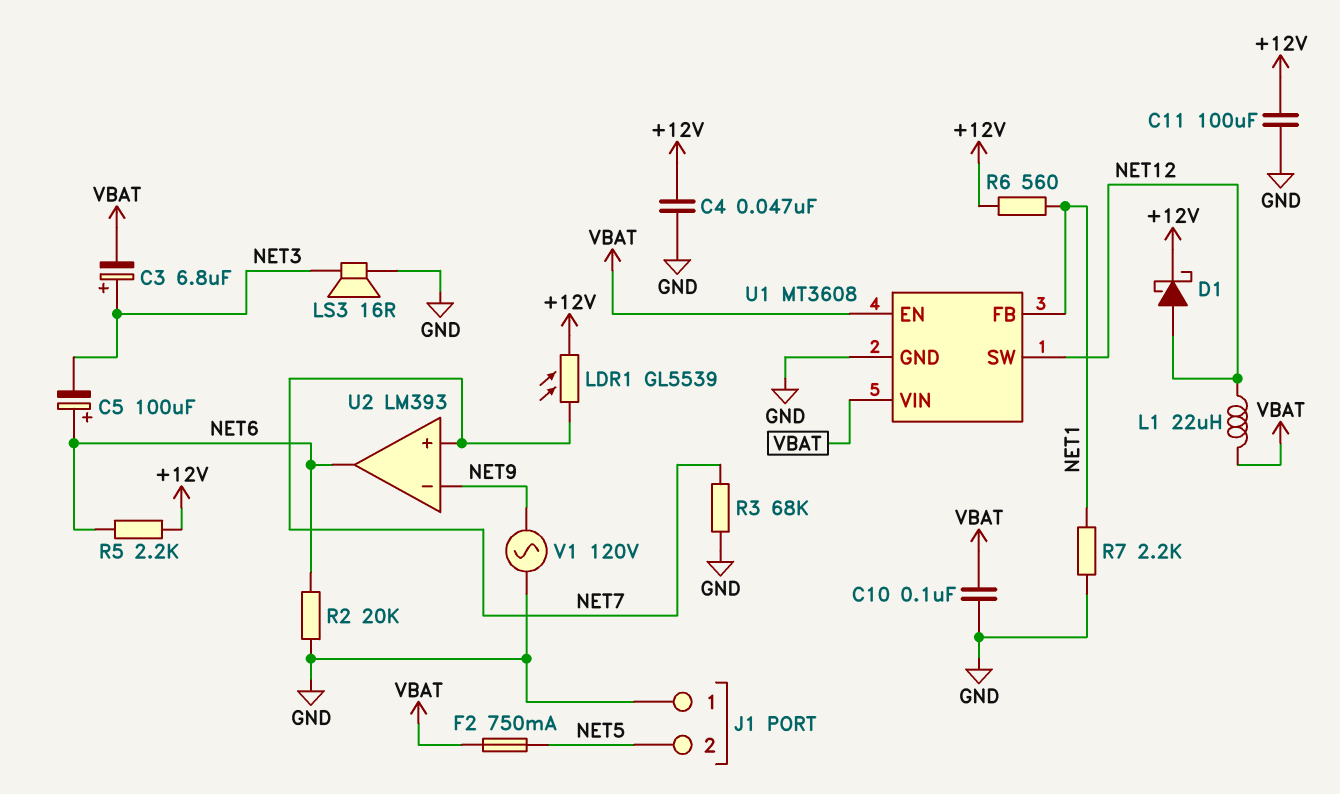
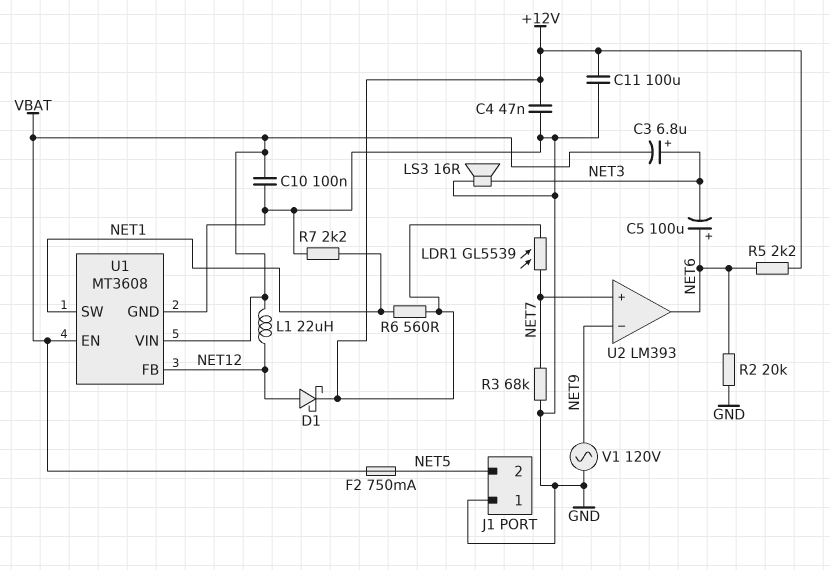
U1 pin FB: NET1 -> NET12
U1 pin SW: NET12 -> NET1

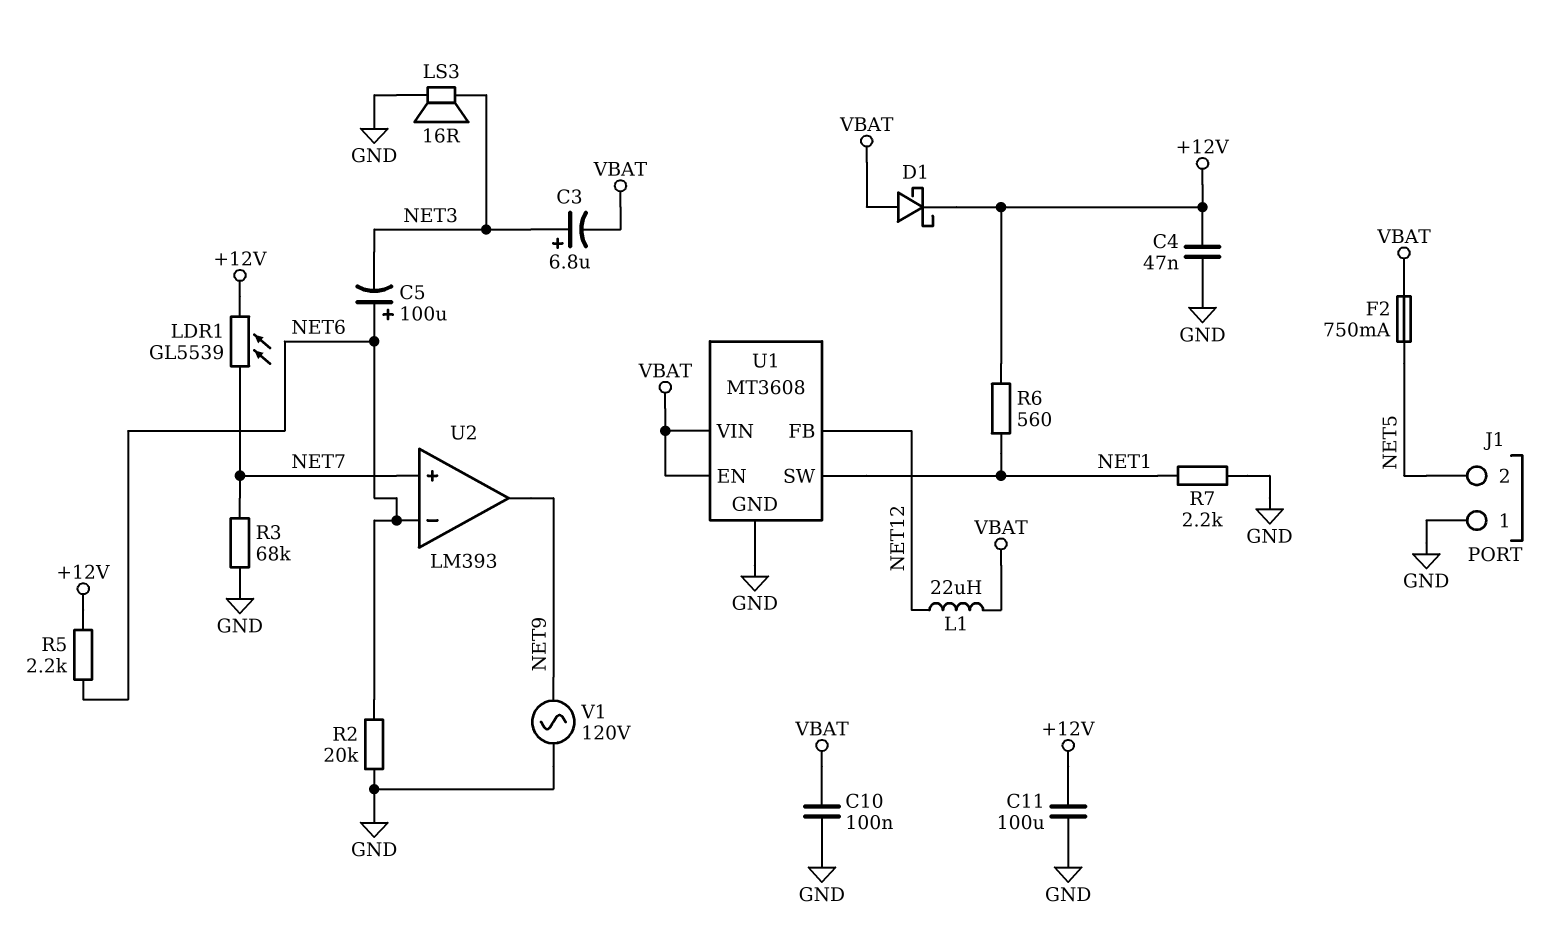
D1: schottky (A NET12, K +12V) -> schottky (A VBAT, K +12V)
U2 pin in-: NET9 -> NET6
U2 pin out: NET6 -> NET9

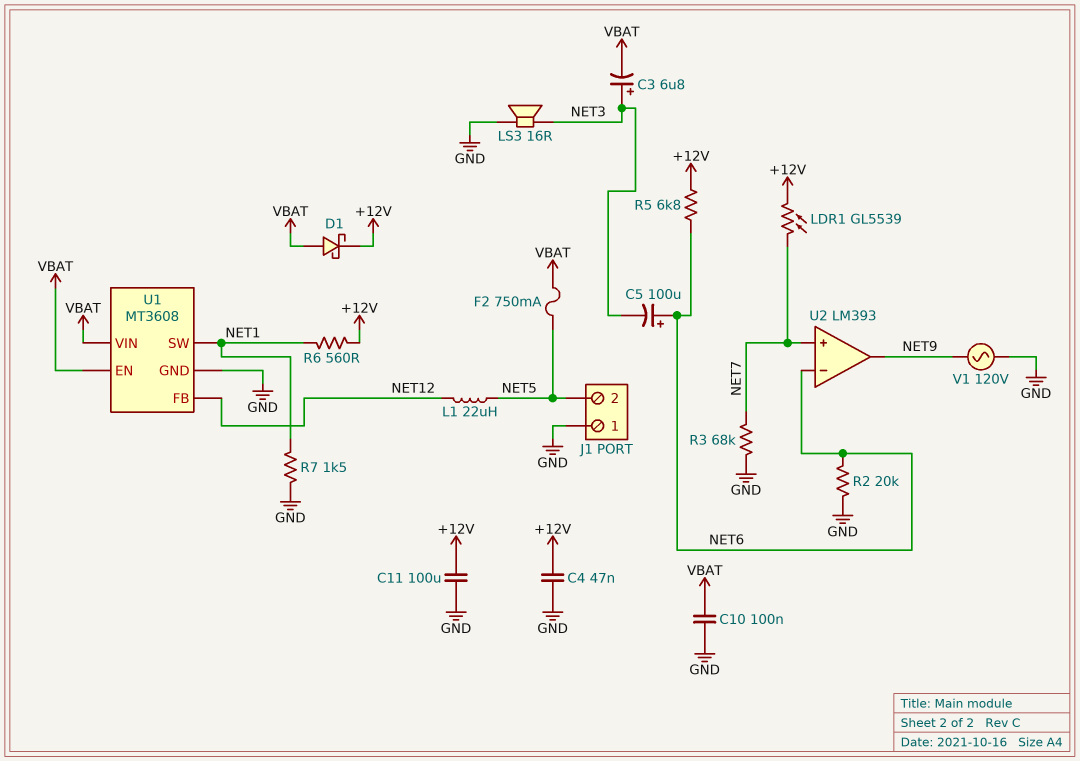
L1: 22uH (NET12, VBAT) -> 22uH (NET5, NET12)
R5: 2.2k (+12V, NET6) -> 6.8k (+12V, NET6)
R7: 2.2k (GND, NET1) -> 1.5k (GND, NET1)

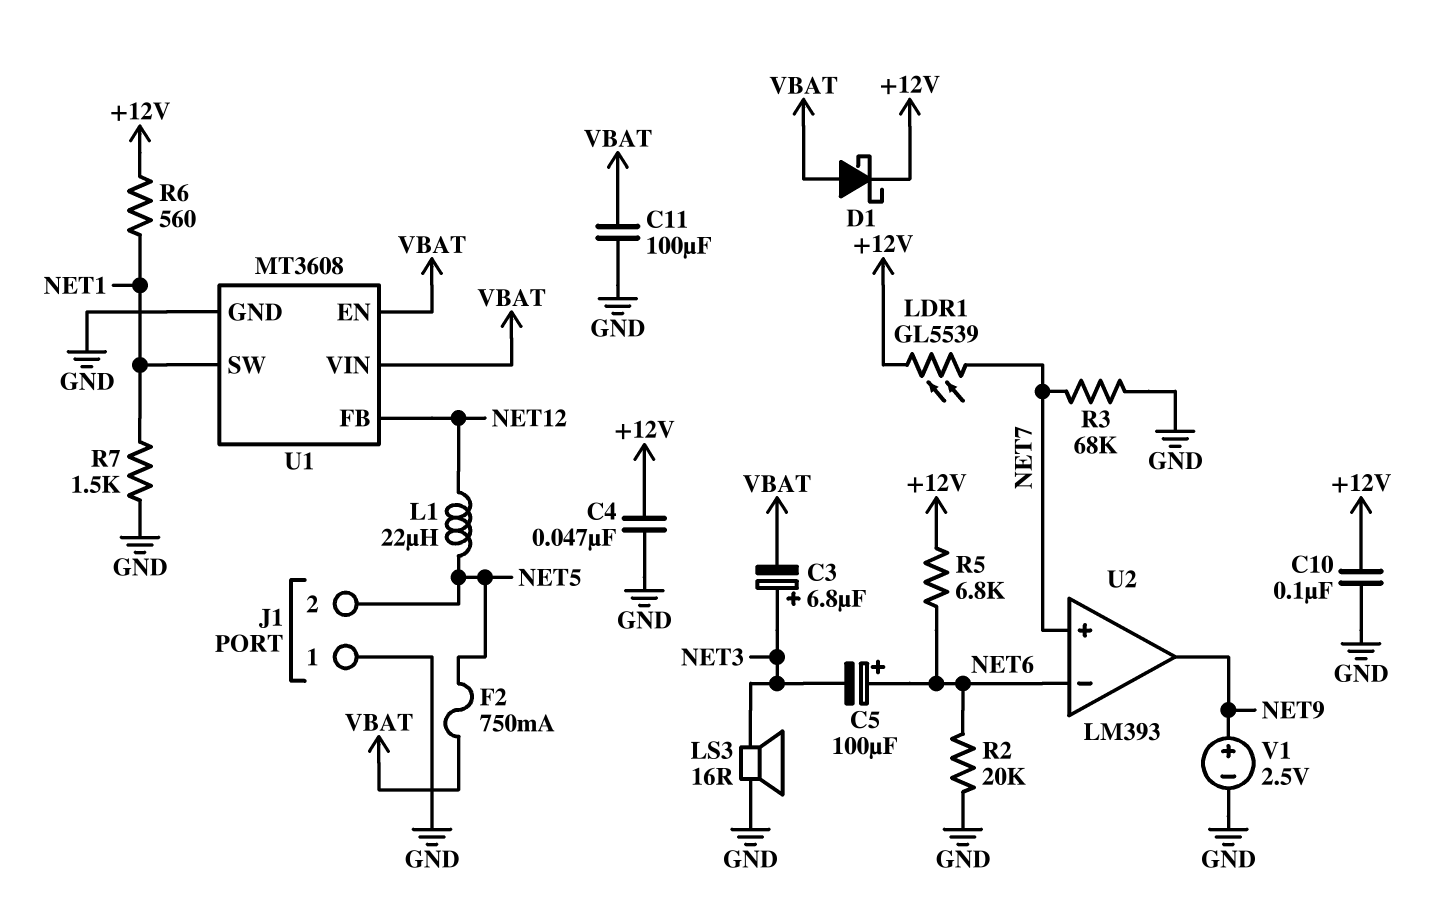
C10: 100nF (GND, VBAT) -> 100nF (+12V, GND)
C11: 100uF (+12V, GND) -> 100uF (GND, VBAT)
V1: AC 120V (GND, NET9) -> 2.5V (plus NET9, minus GND)

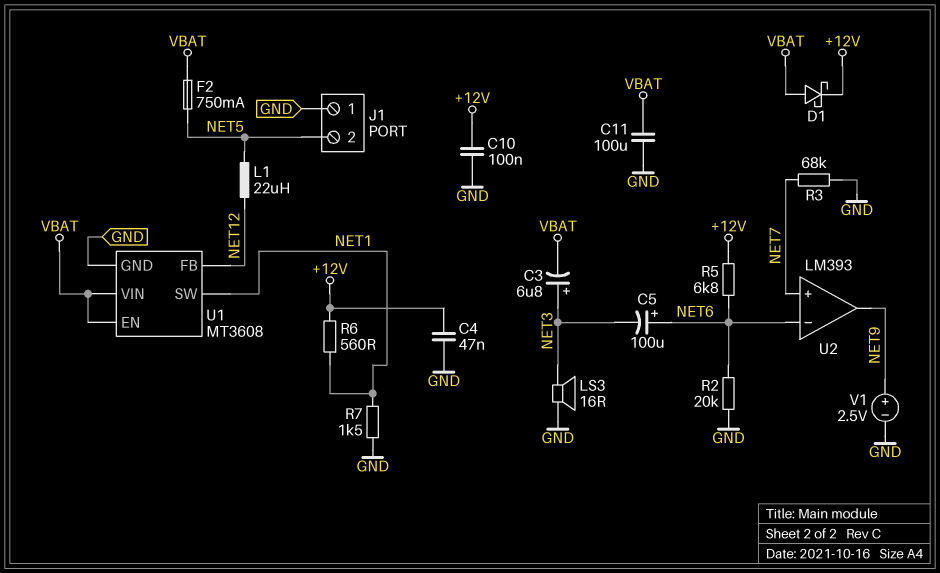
LDR1: GL5539 (+12V, NET7) -> none

